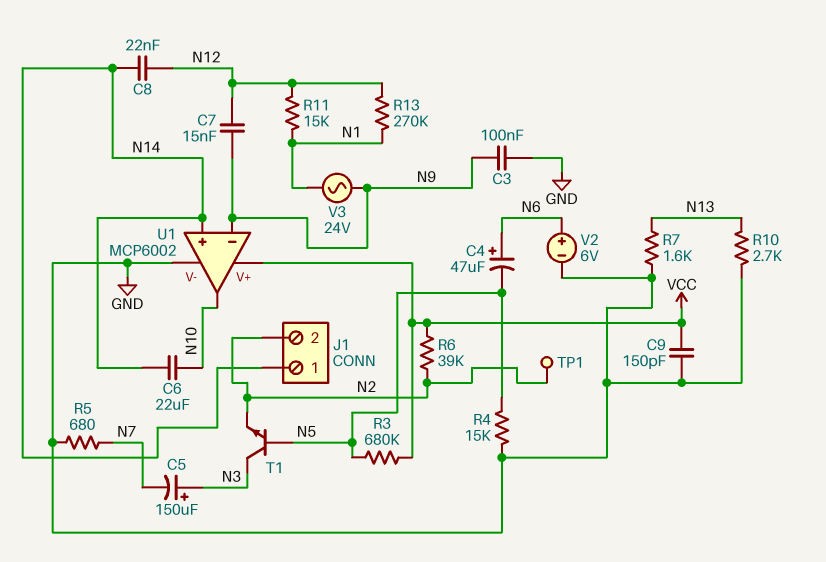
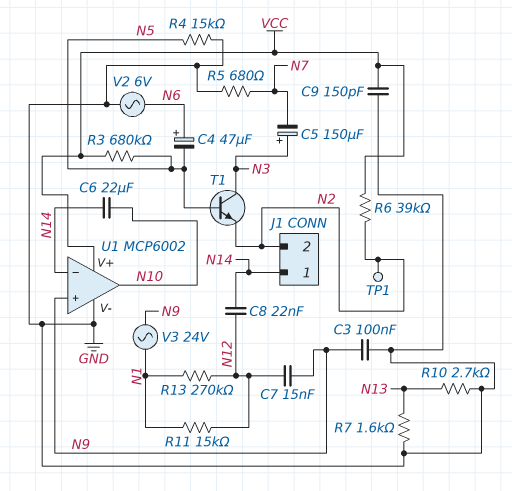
U1 pin in+: N14 -> N9
U1 pin in-: N9 -> N14
V2: 6V (plus N6, minus GND) -> AC 6V (GND, N6)

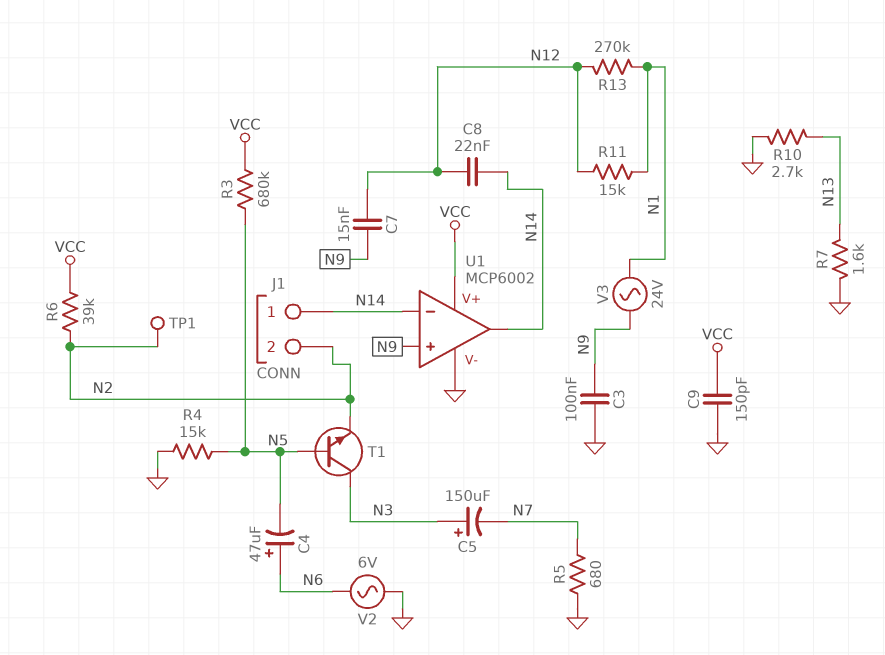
C6: 22uF (N10, N14) -> none
U1 pin out: N10 -> N14

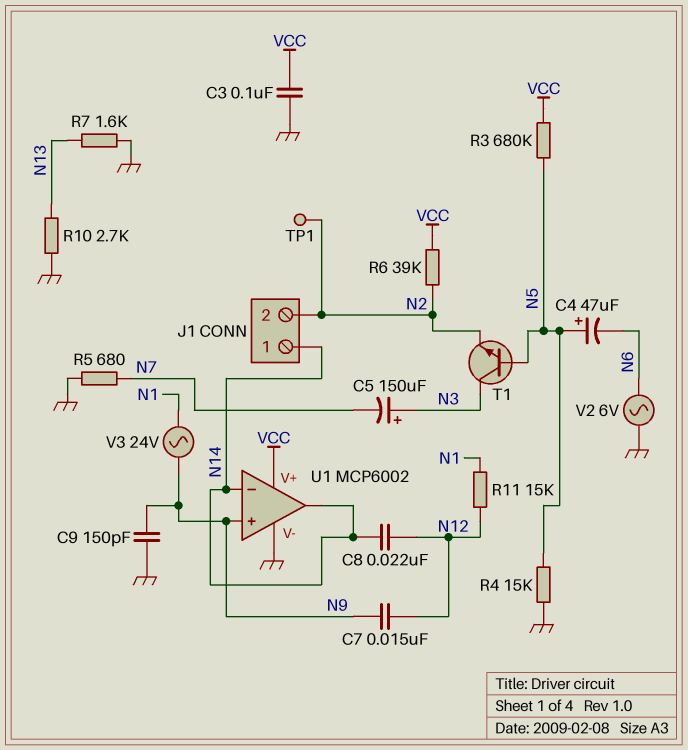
C3: 100nF (GND, N9) -> 100nF (GND, VCC)
C4: 47uF (plus N6, minus N5) -> 47uF (plus N5, minus N6)
C9: 150pF (GND, VCC) -> 150pF (GND, N9)
R13: 270k (N1, N12) -> none

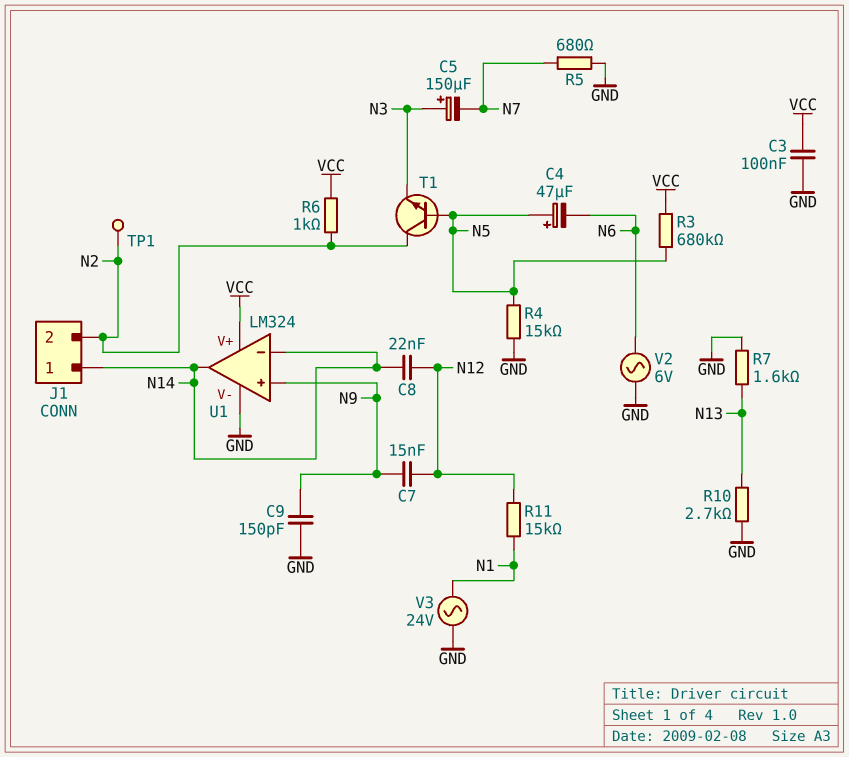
R6: 39k (N2, VCC) -> 1k (N2, VCC)
T1: NPN (B N5, C N3, E N2) -> NPN (B N5, C N2, E N3)
U1: MCP6002 -> LM324
V3: AC 24V (N1, N9) -> AC 24V (GND, N1)

